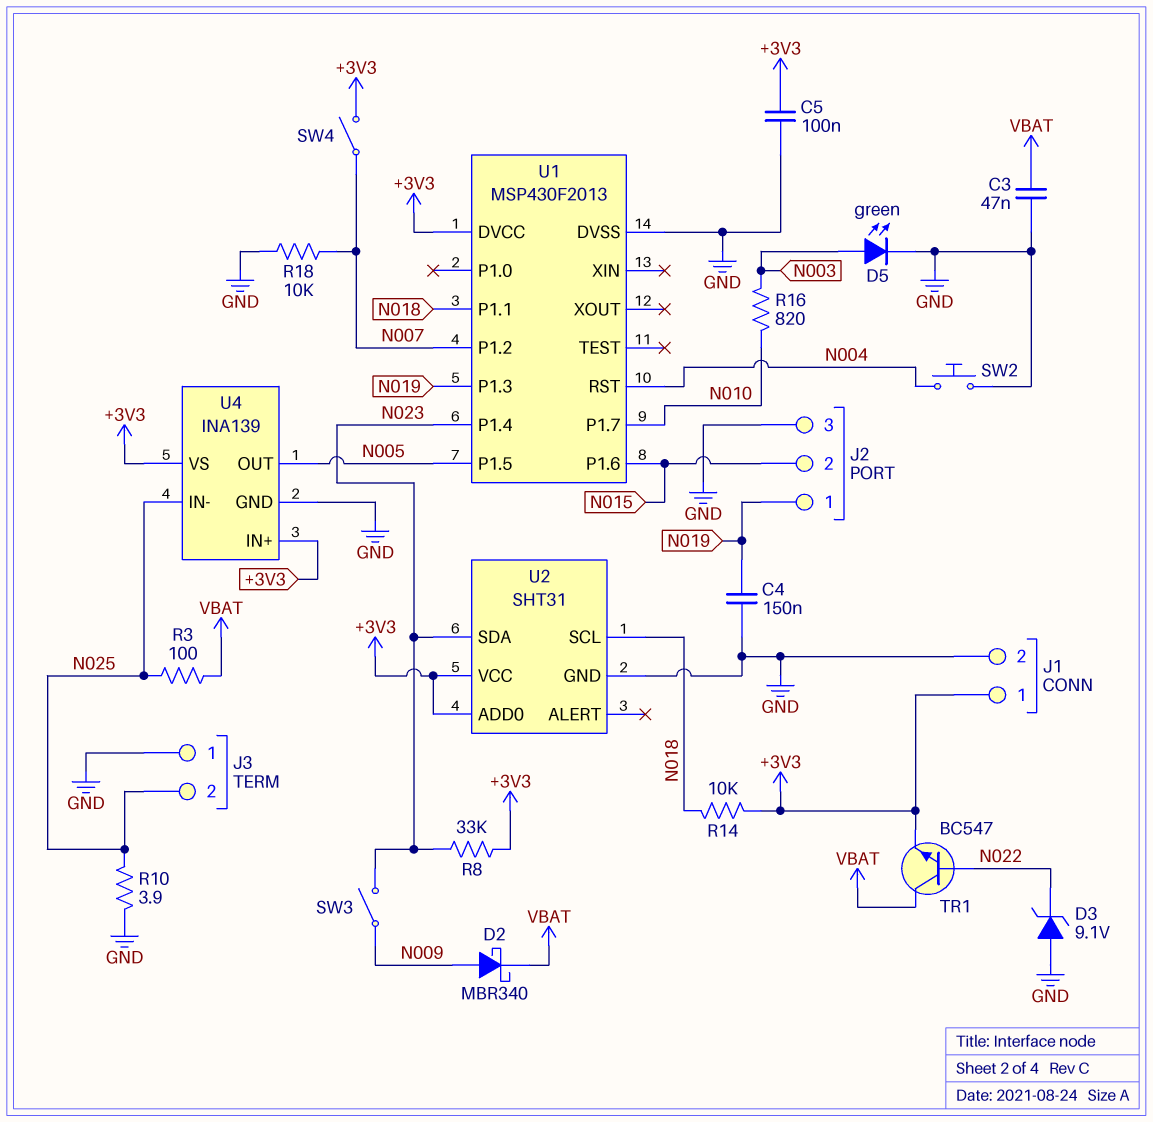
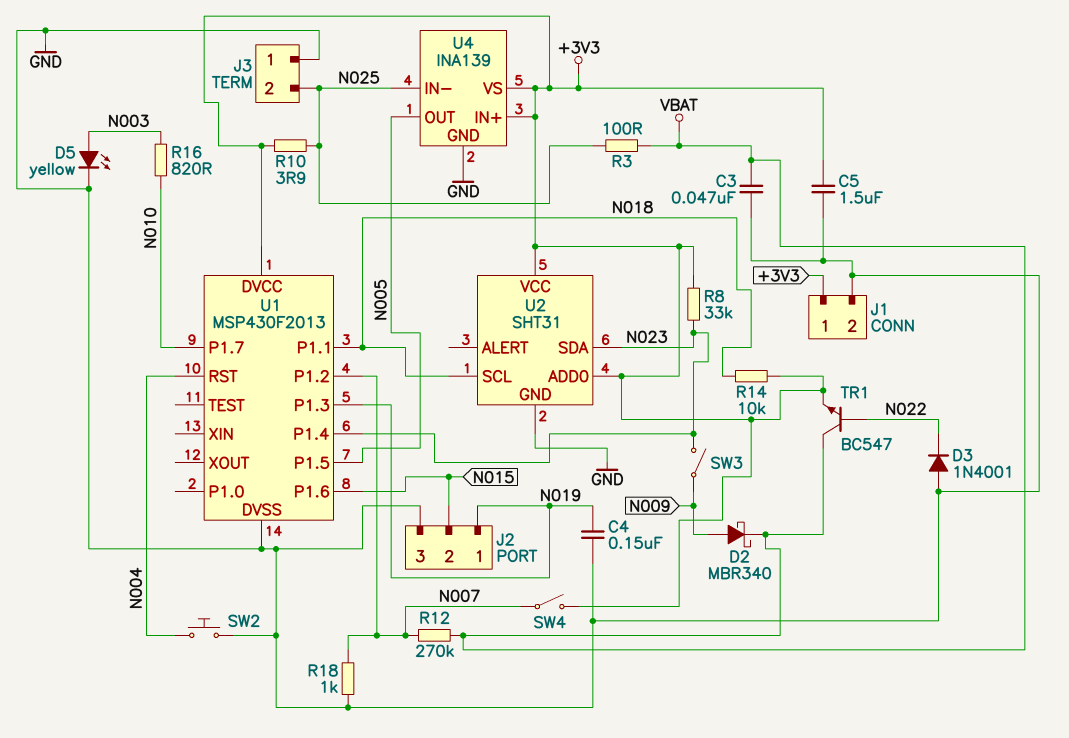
C5: 100nF (+3V3, GND) -> 1.5uF (+3V3, GND)
D3: zener 9.1V (A GND, K N022) -> diode 1N4001 (A GND, K N022)
D5: LED green (A N003, K GND) -> LED yellow (A N003, K GND)
R10: 3.9 (GND, N025) -> 3.9 (+3V3, N025)
R12: none -> 270k (N007, VBAT)
R18: 10k (GND, N007) -> 1k (GND, N007)

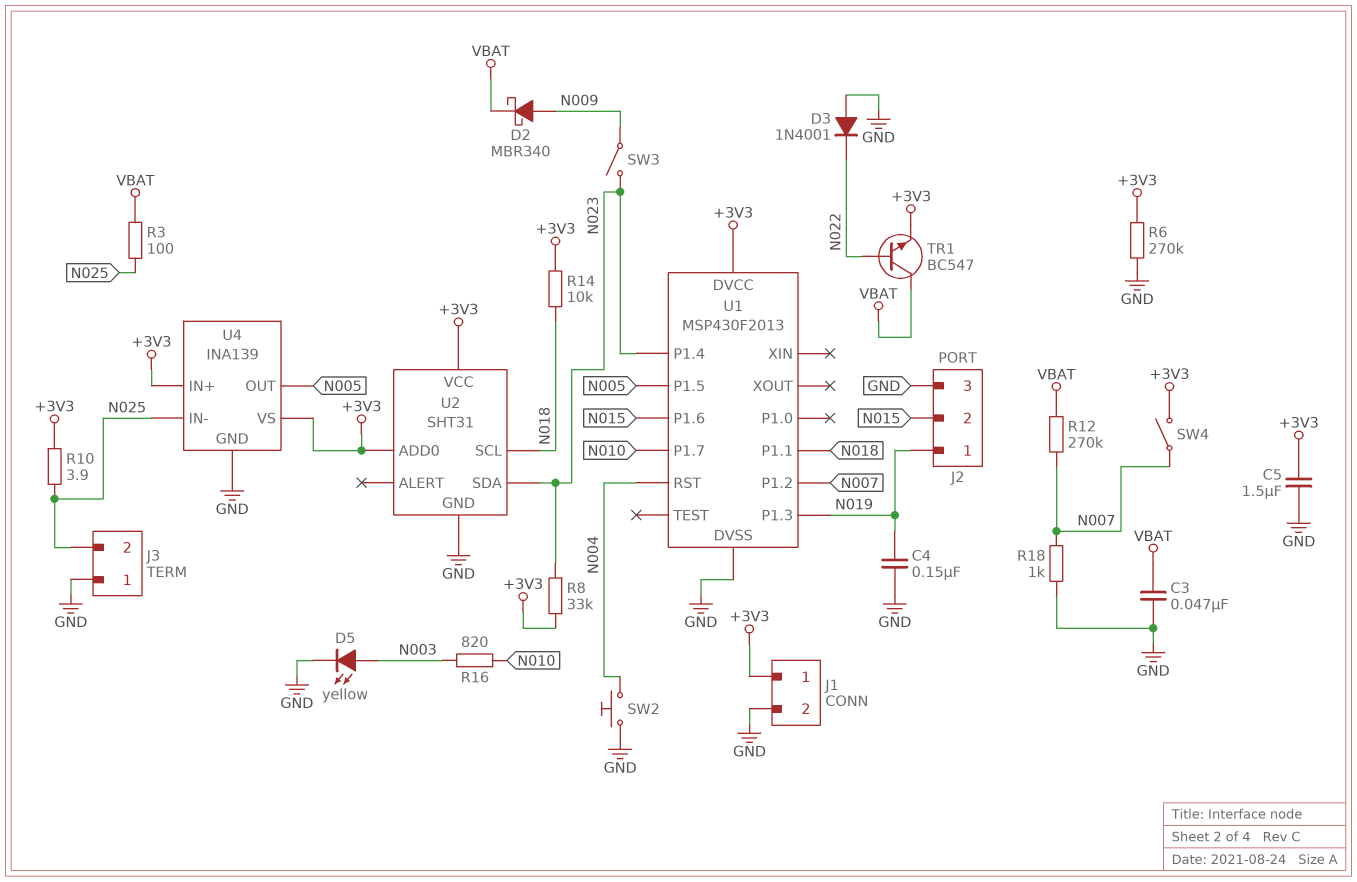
R6: none -> 270k (+3V3, GND)

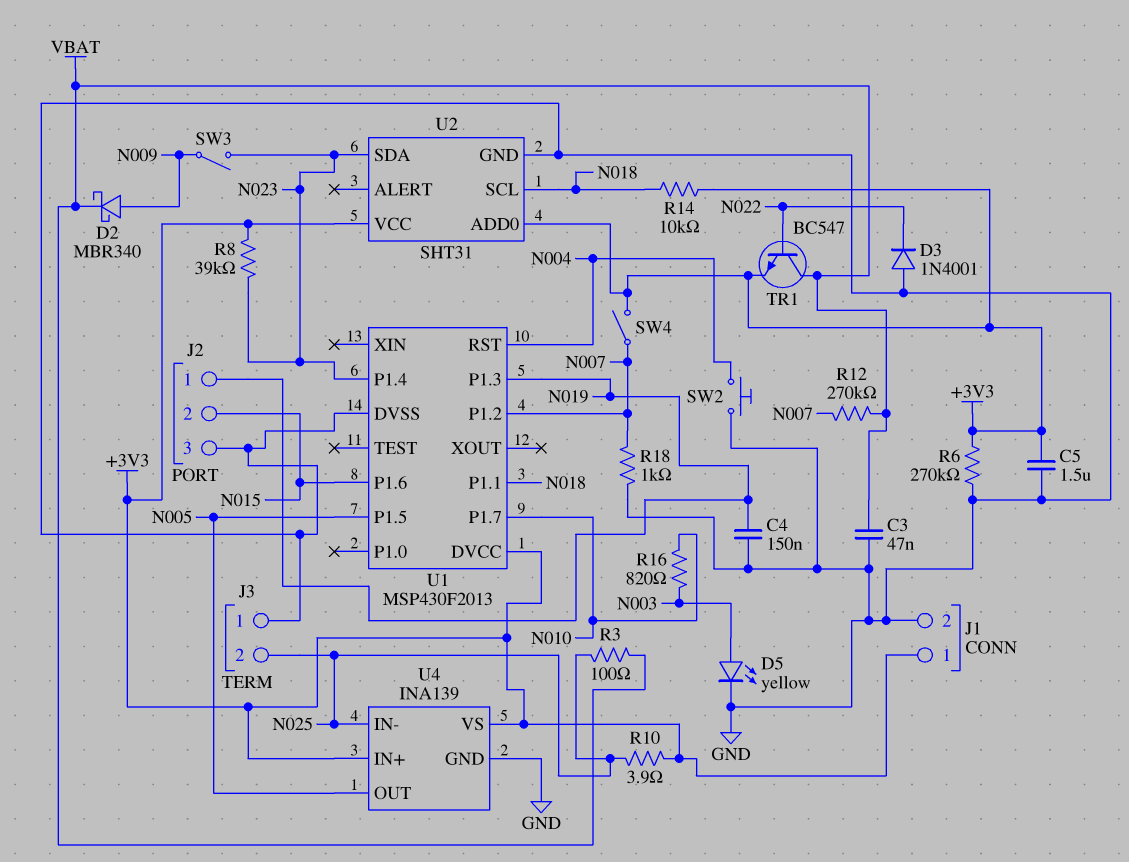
R8: 33k (+3V3, N023) -> 39k (+3V3, N023)

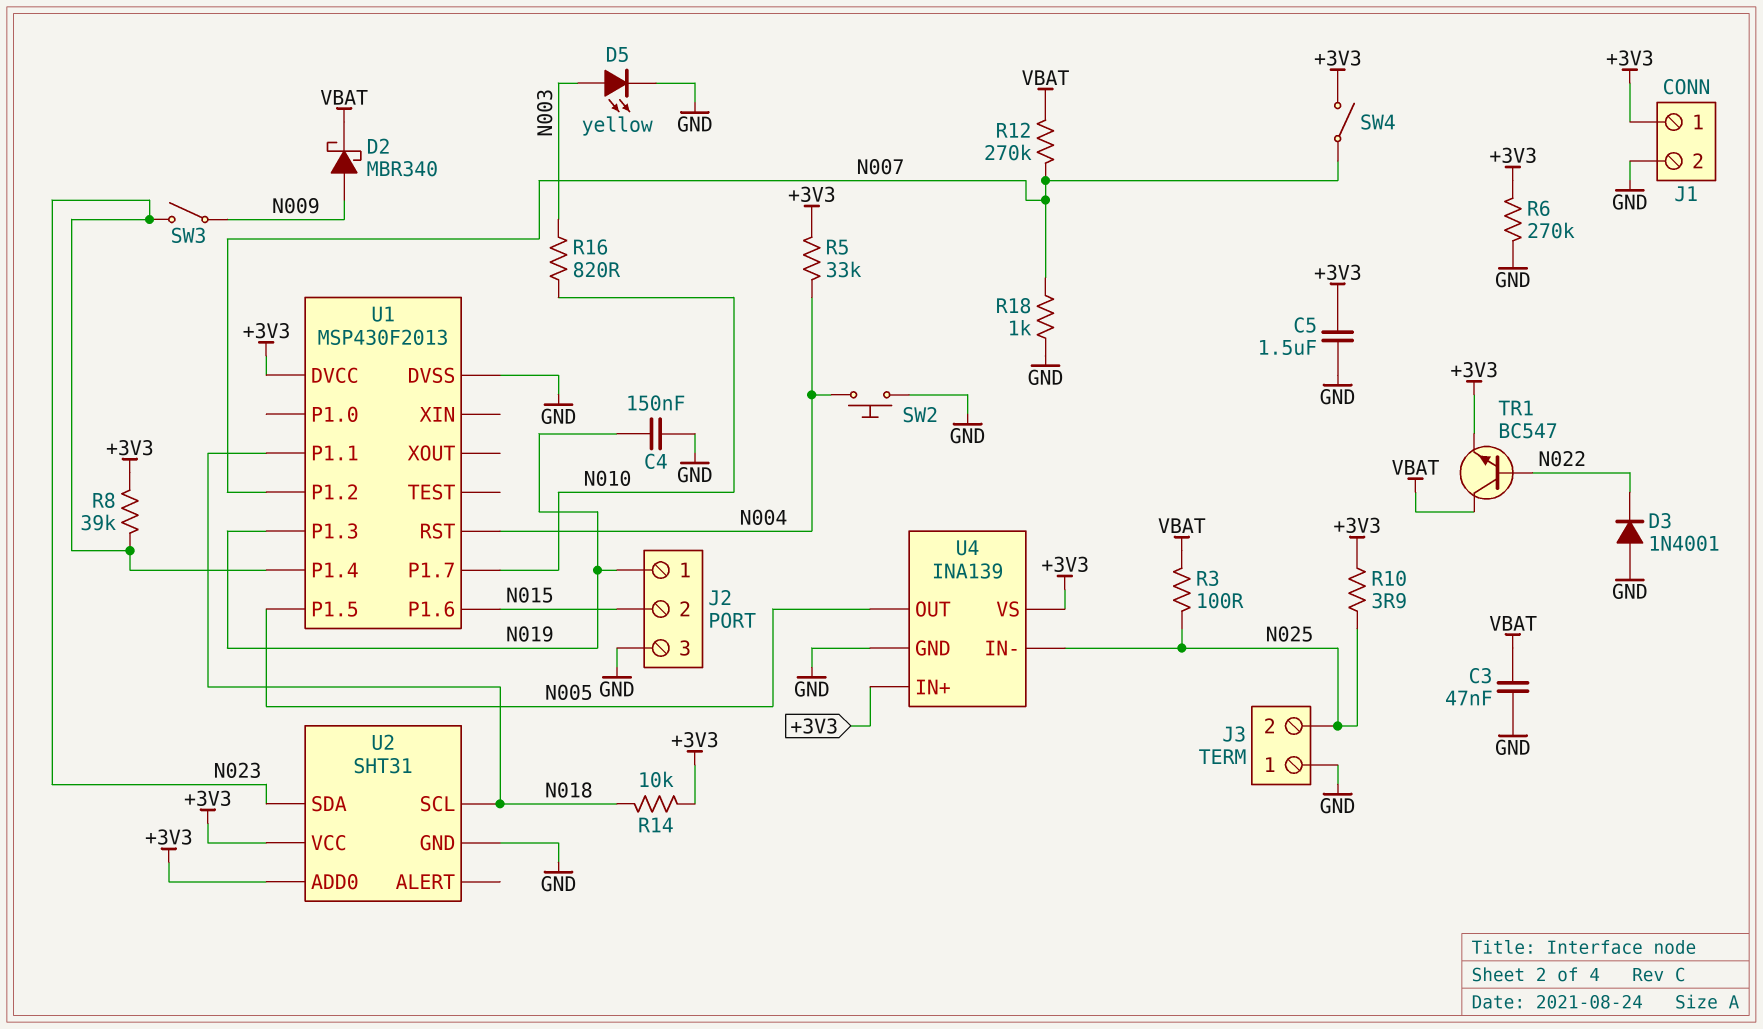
R5: none -> 33k (+3V3, N004)

